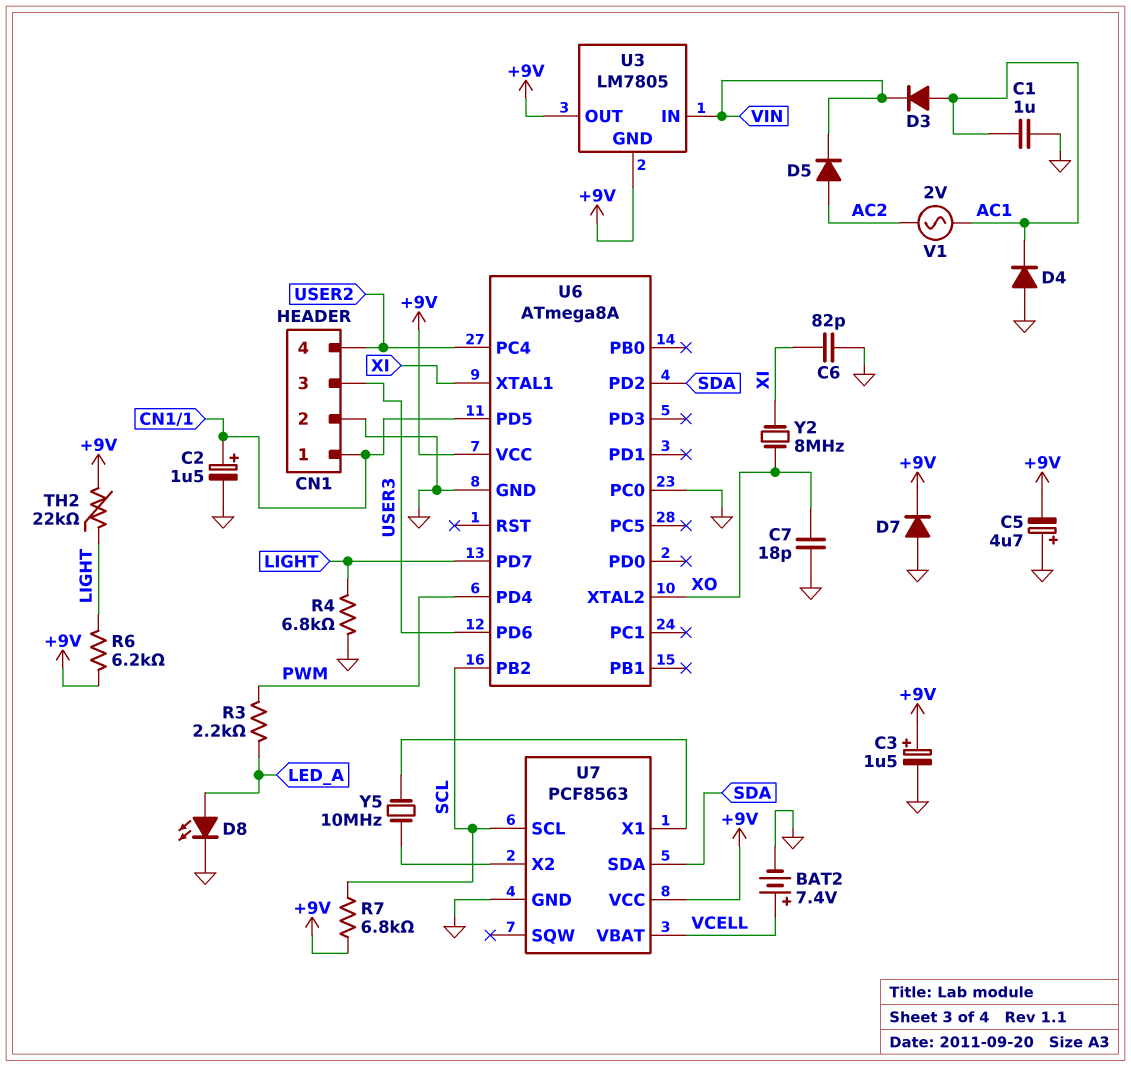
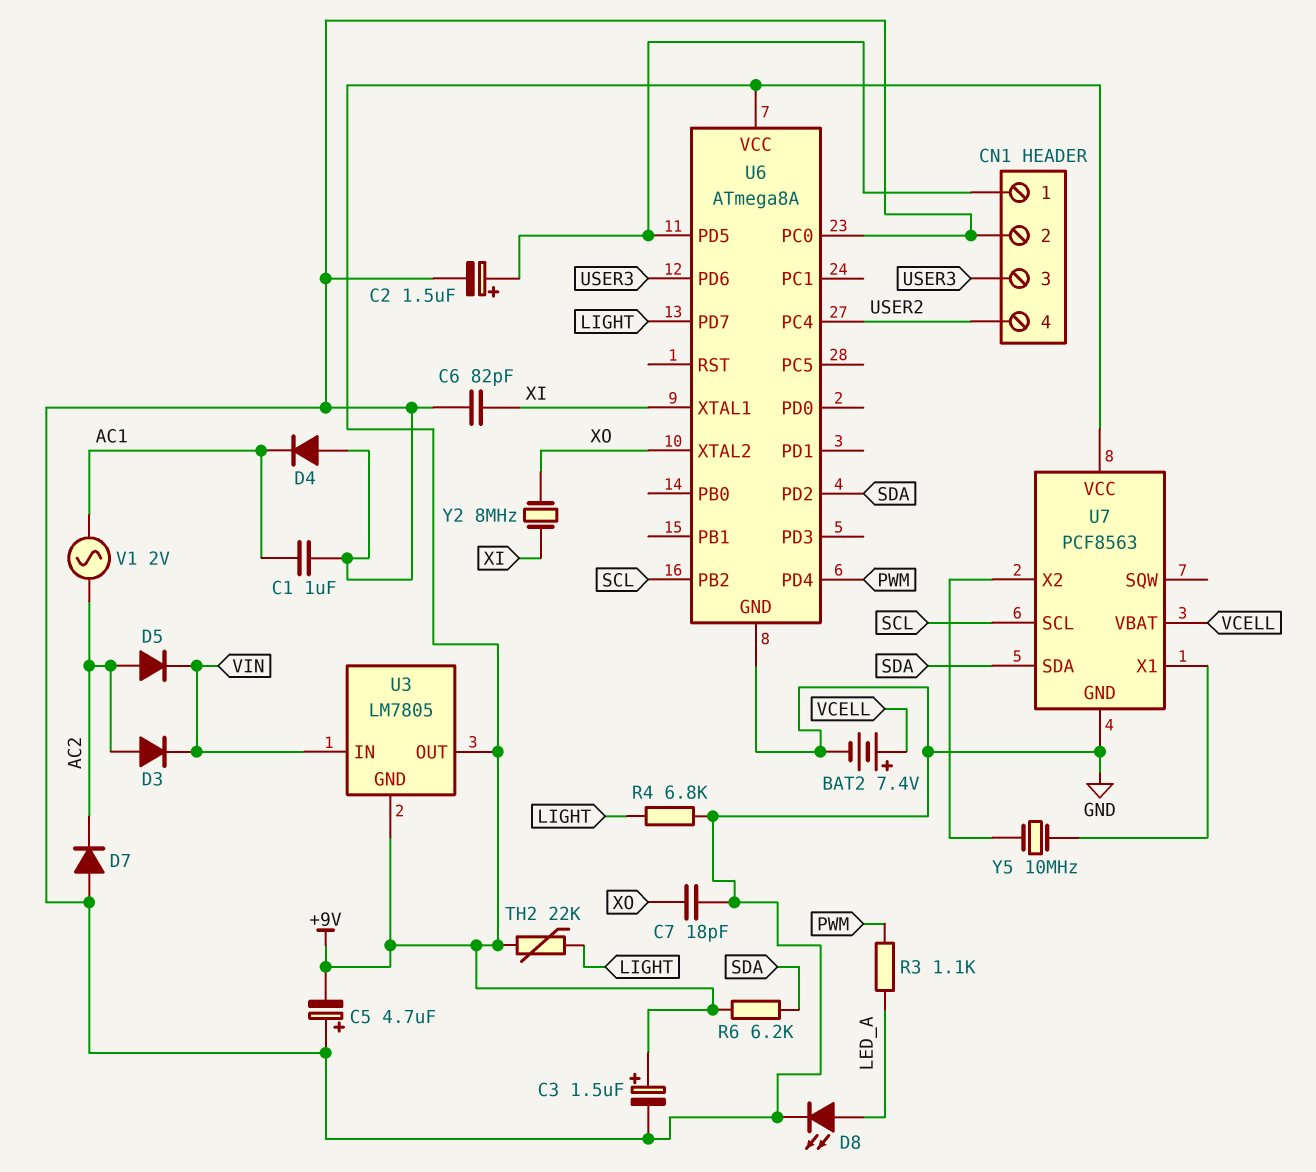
D3: diode (A AC1, K VIN) -> diode (A AC2, K VIN)
D7: diode (A GND, K +9V) -> diode (A GND, K AC2)
R3: 2.2k (LED_A, PWM) -> 1.1k (LED_A, PWM)
R6: 6.2k (+9V, LIGHT) -> 6.2k (+9V, SDA)
R7: 6.8k (+9V, SCL) -> none

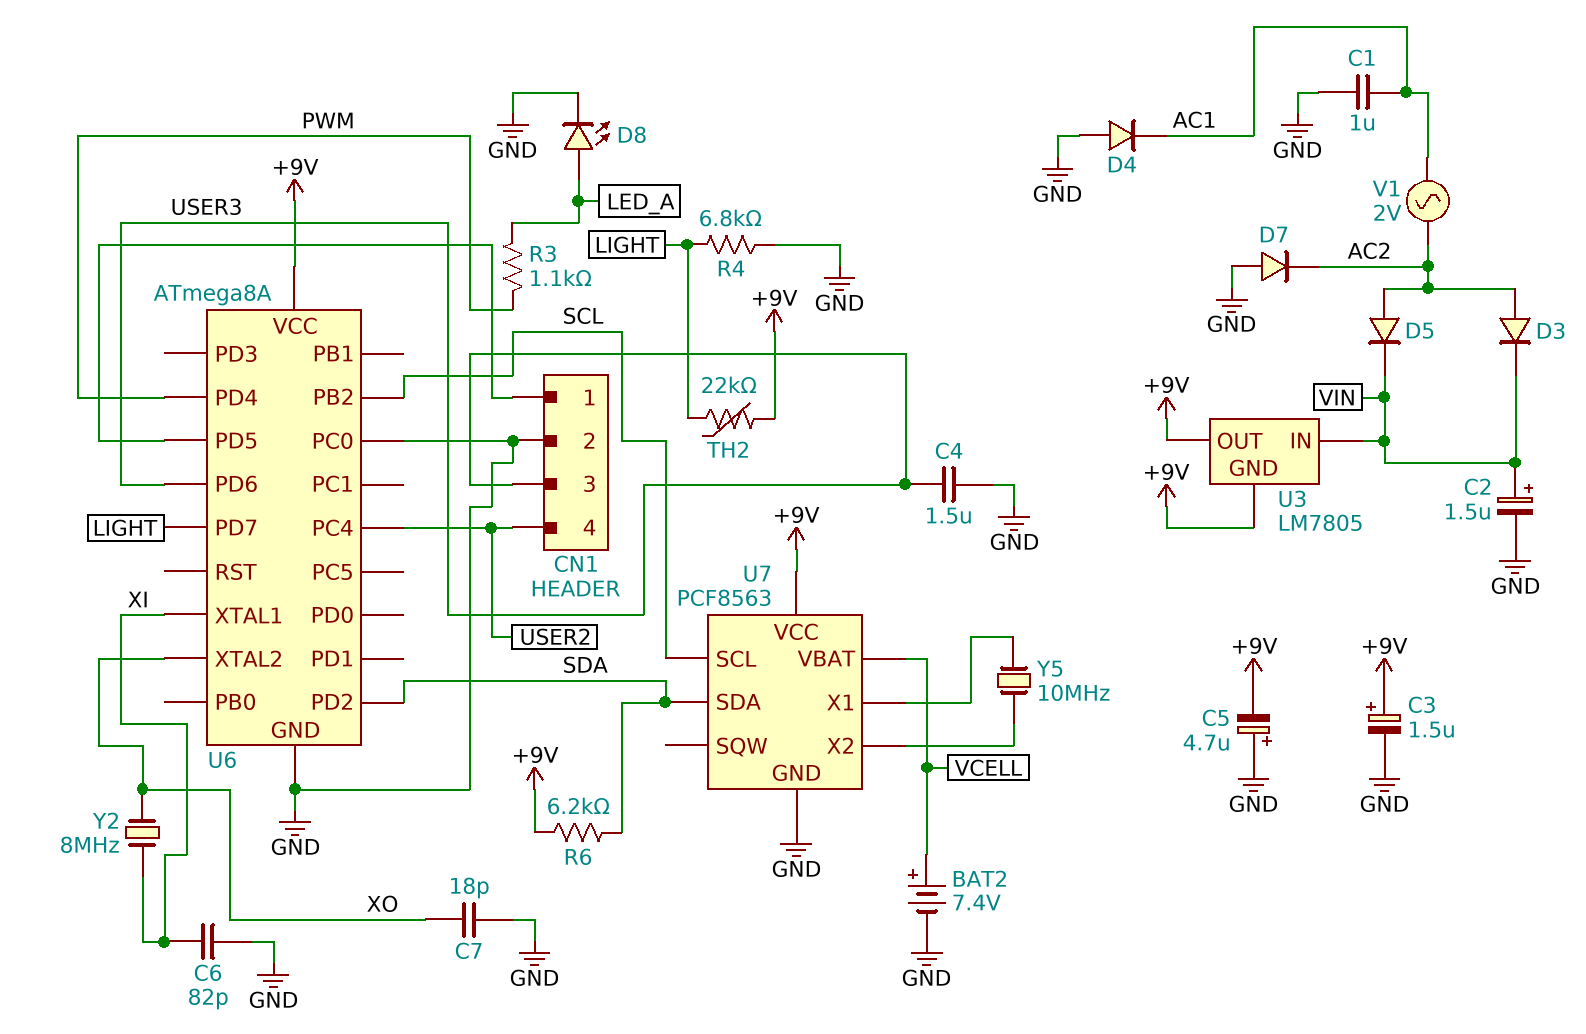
C2: 1.5uF (plus CN1/1, minus GND) -> 1.5uF (plus VIN, minus GND)
C4: none -> 1.5uF (GND, USER3)

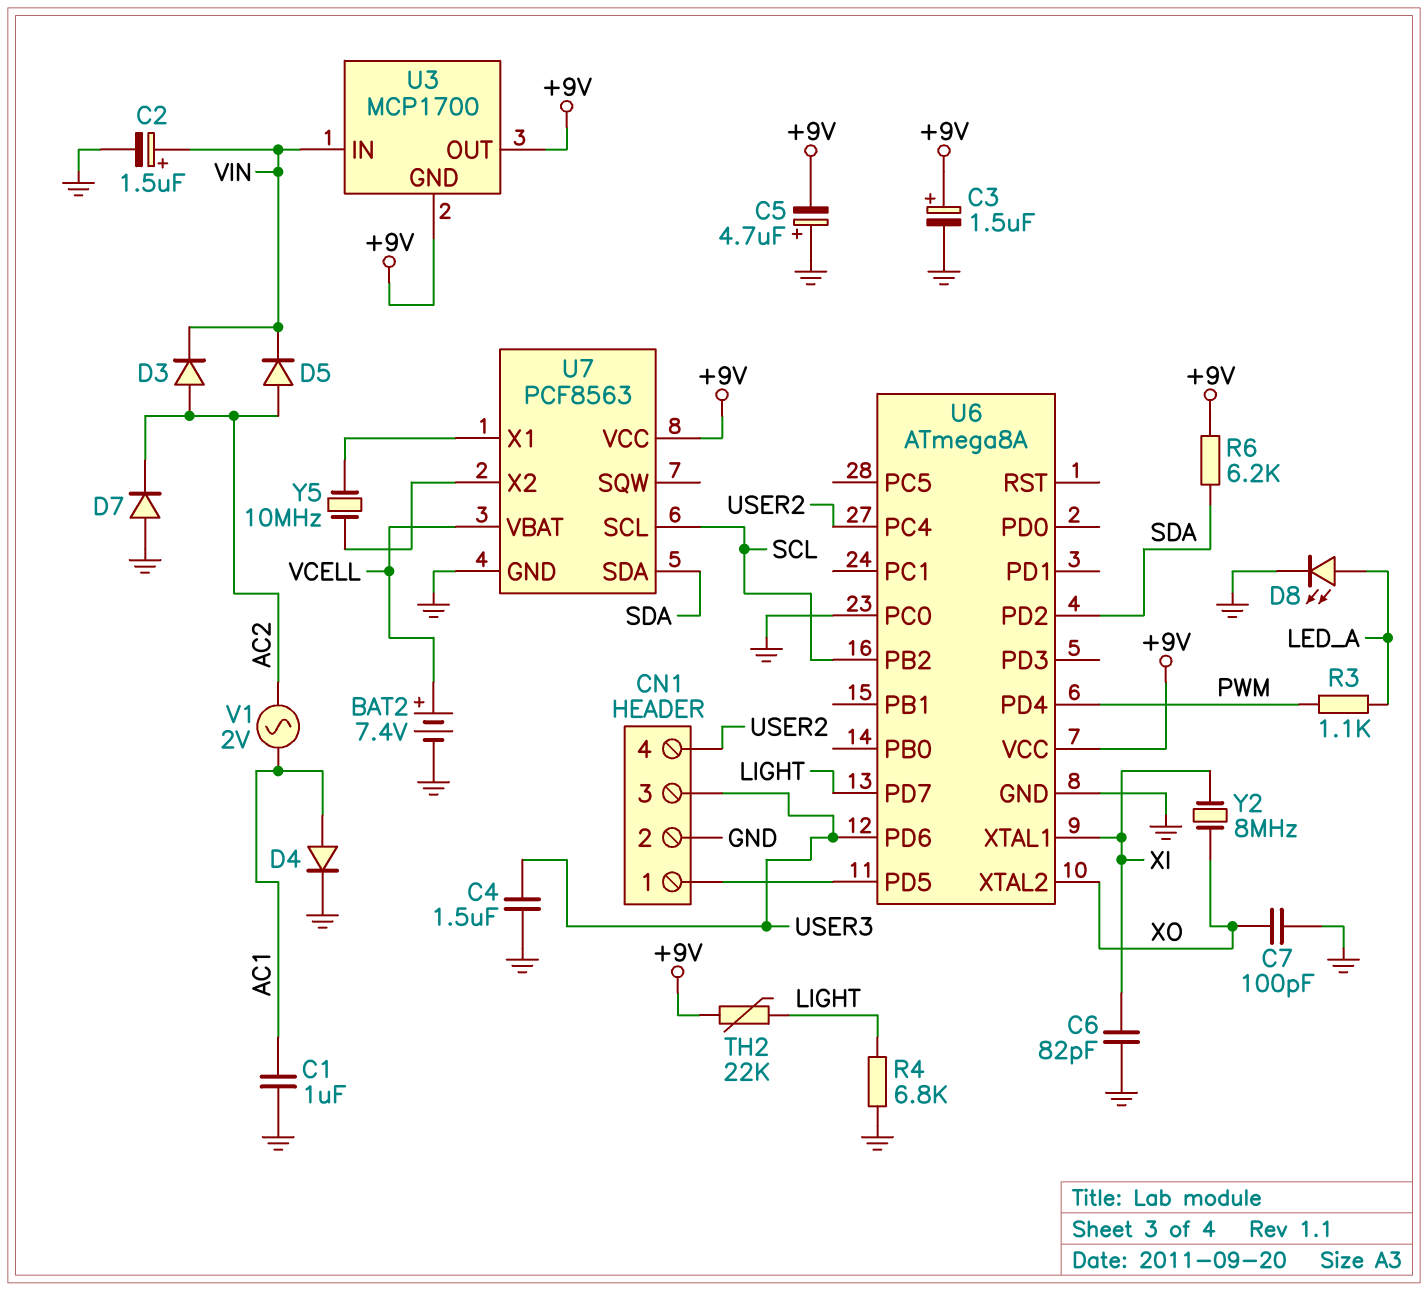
C7: 18pF (GND, XO) -> 100pF (GND, XO)
D4: diode (A GND, K AC1) -> diode (A AC1, K GND)
U3: LM7805 -> MCP1700

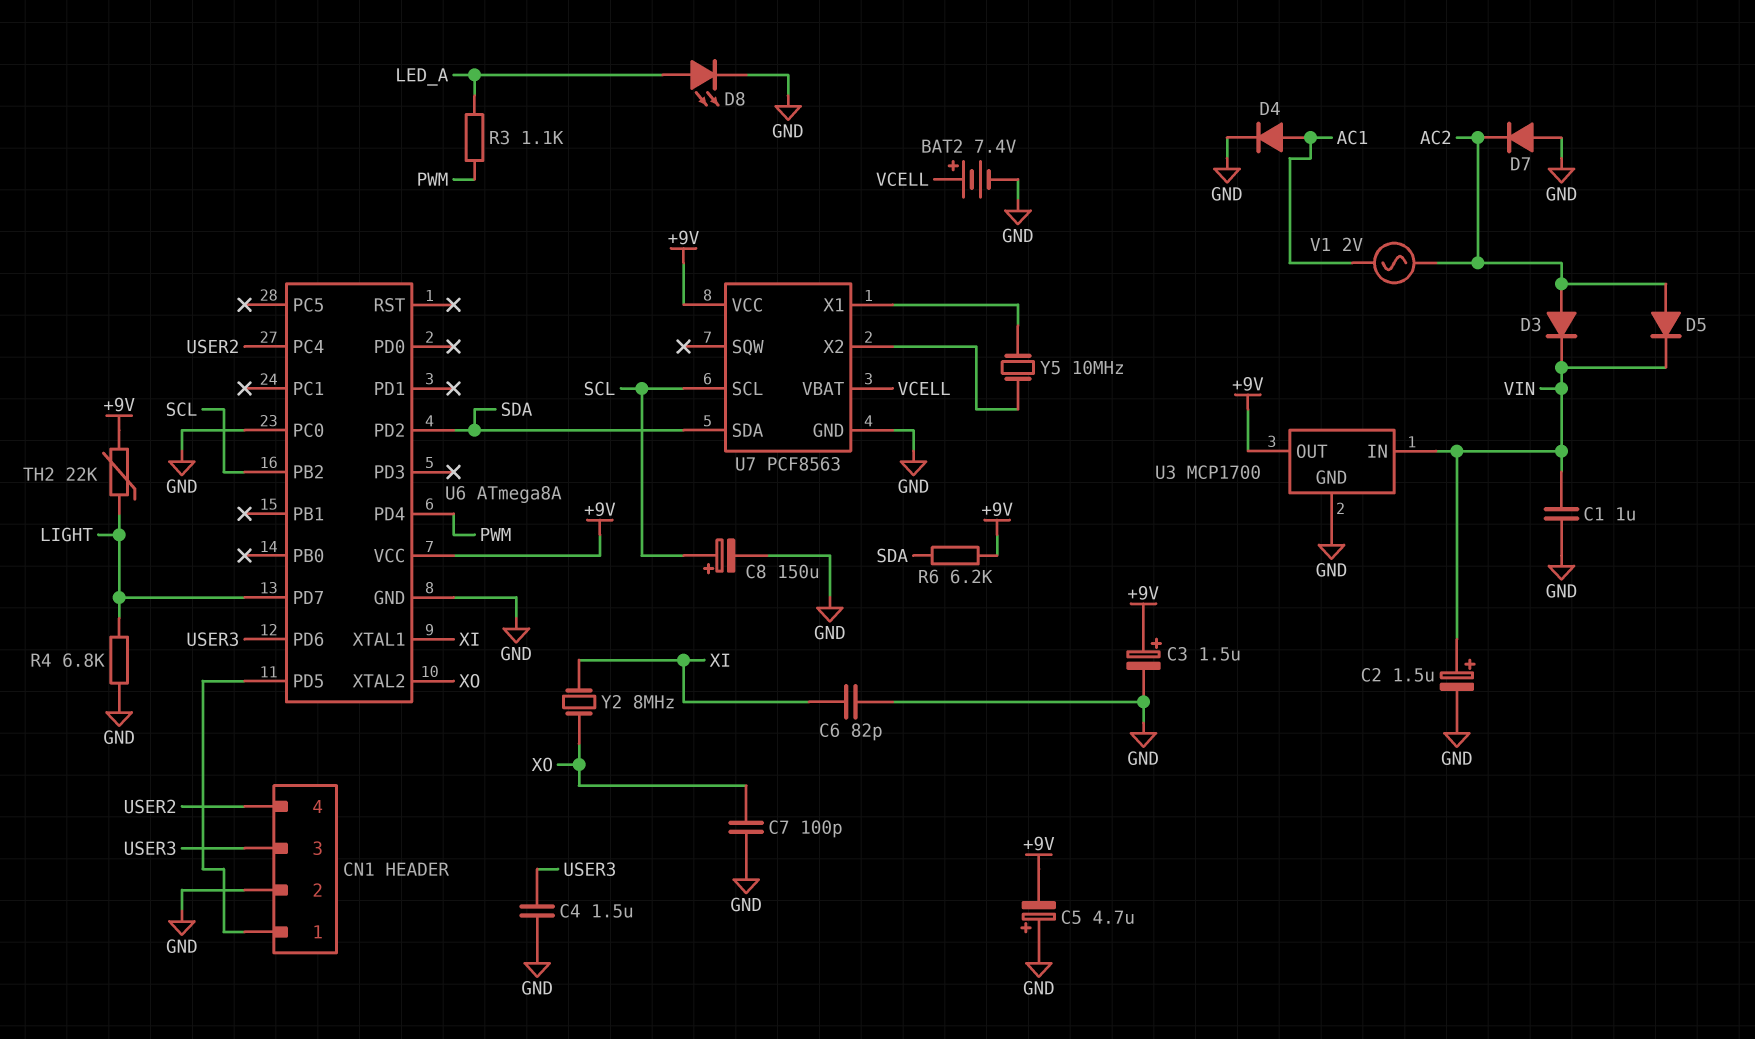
C1: 1uF (AC1, GND) -> 1uF (GND, VIN)
C8: none -> 150uF (plus SCL, minus GND)
U3 pin GND: +9V -> GND

